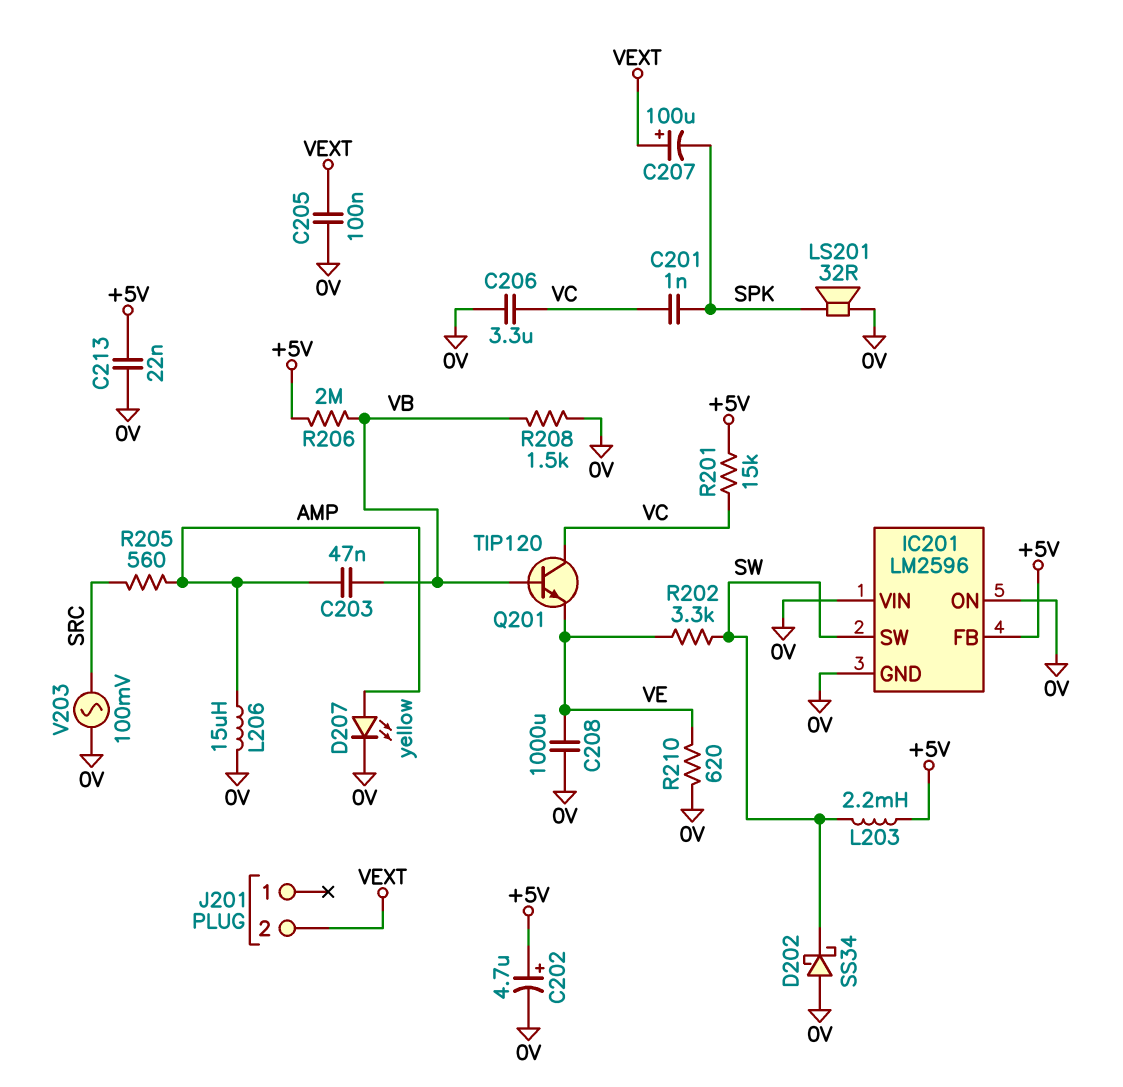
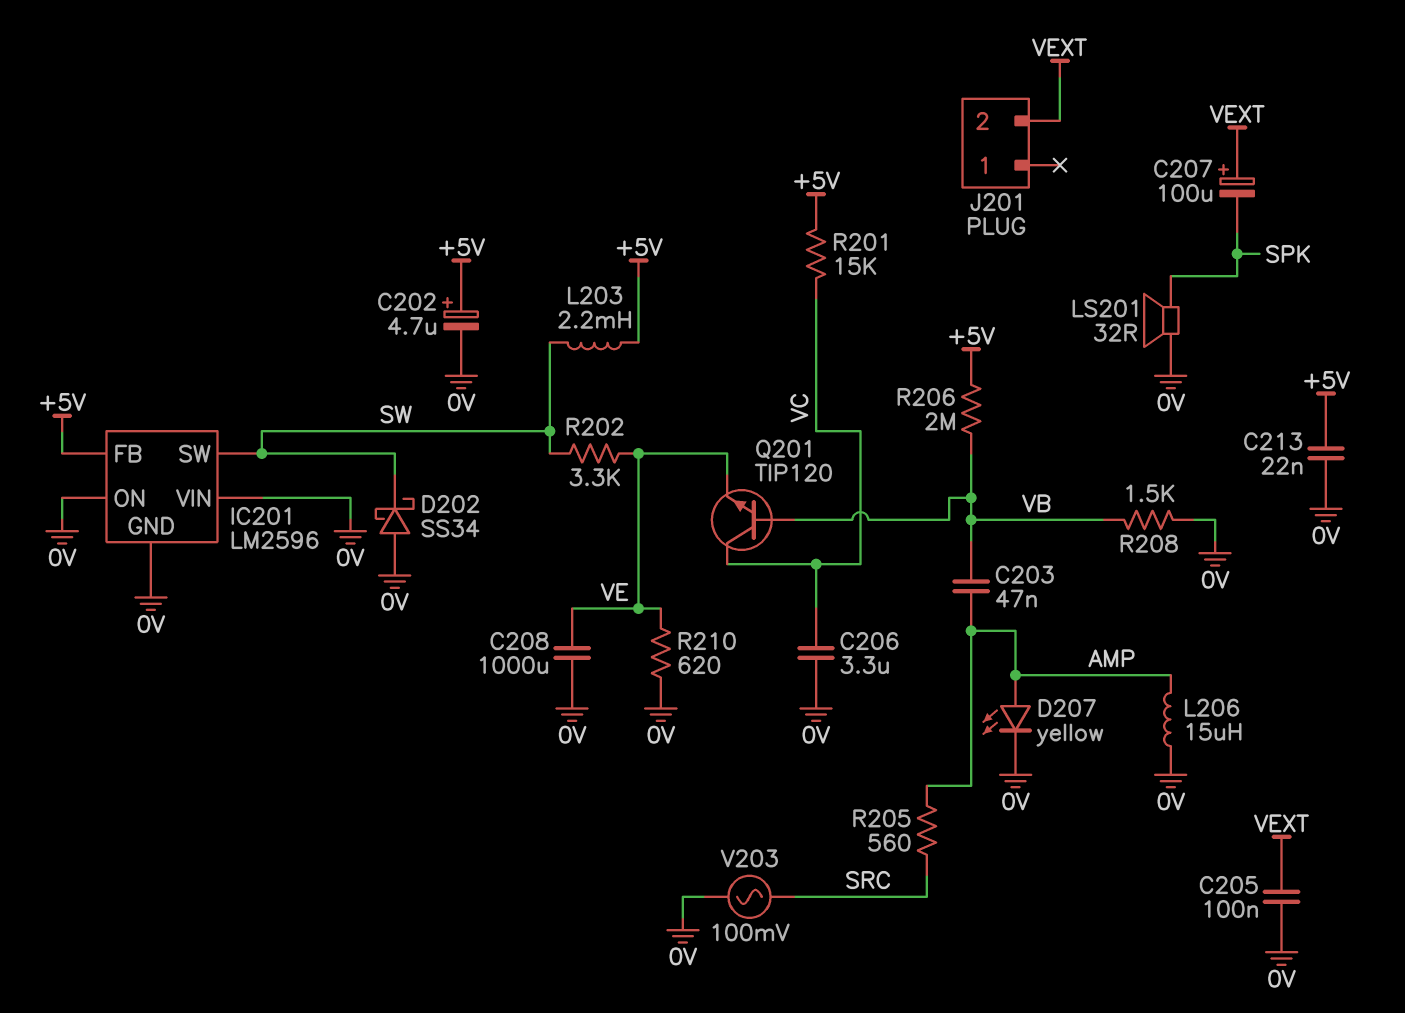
C201: 1nF (SPK, VC) -> none

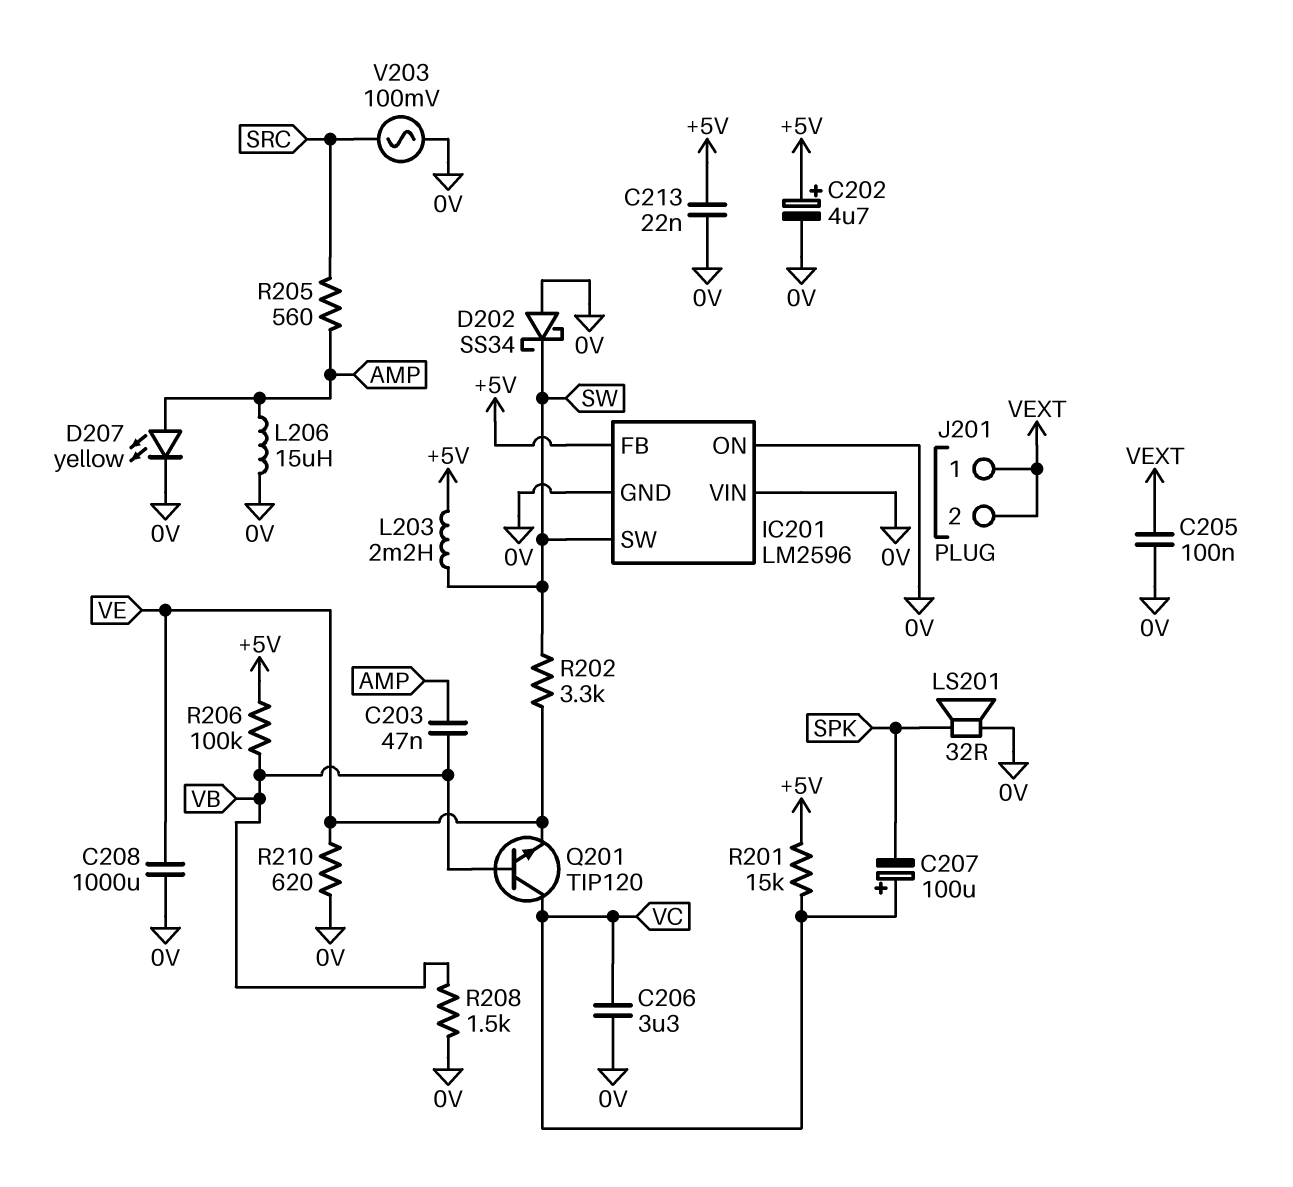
C207: 100uF (plus VEXT, minus SPK) -> 100uF (plus VC, minus SPK)
J201 pin 1: none -> VEXT
R206: 2M (+5V, VB) -> 100k (+5V, VB)

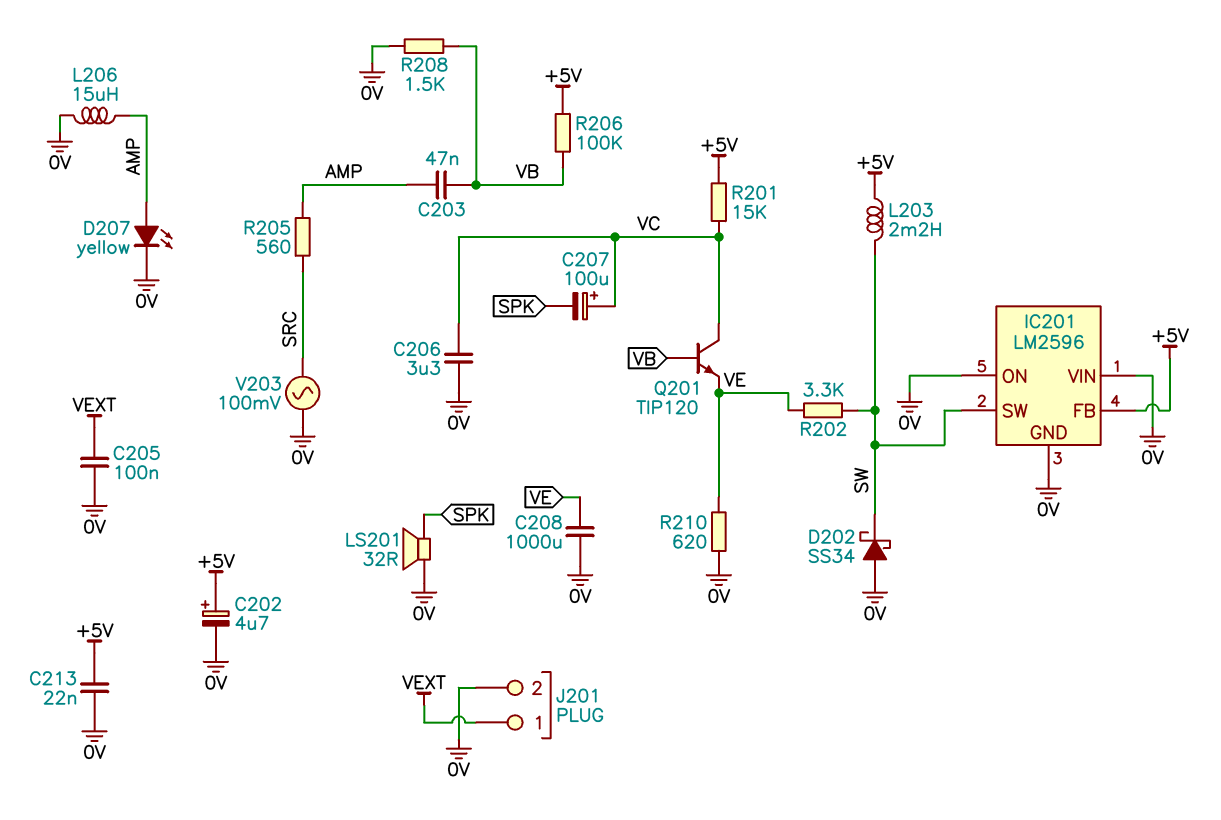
J201 pin 2: VEXT -> 0V

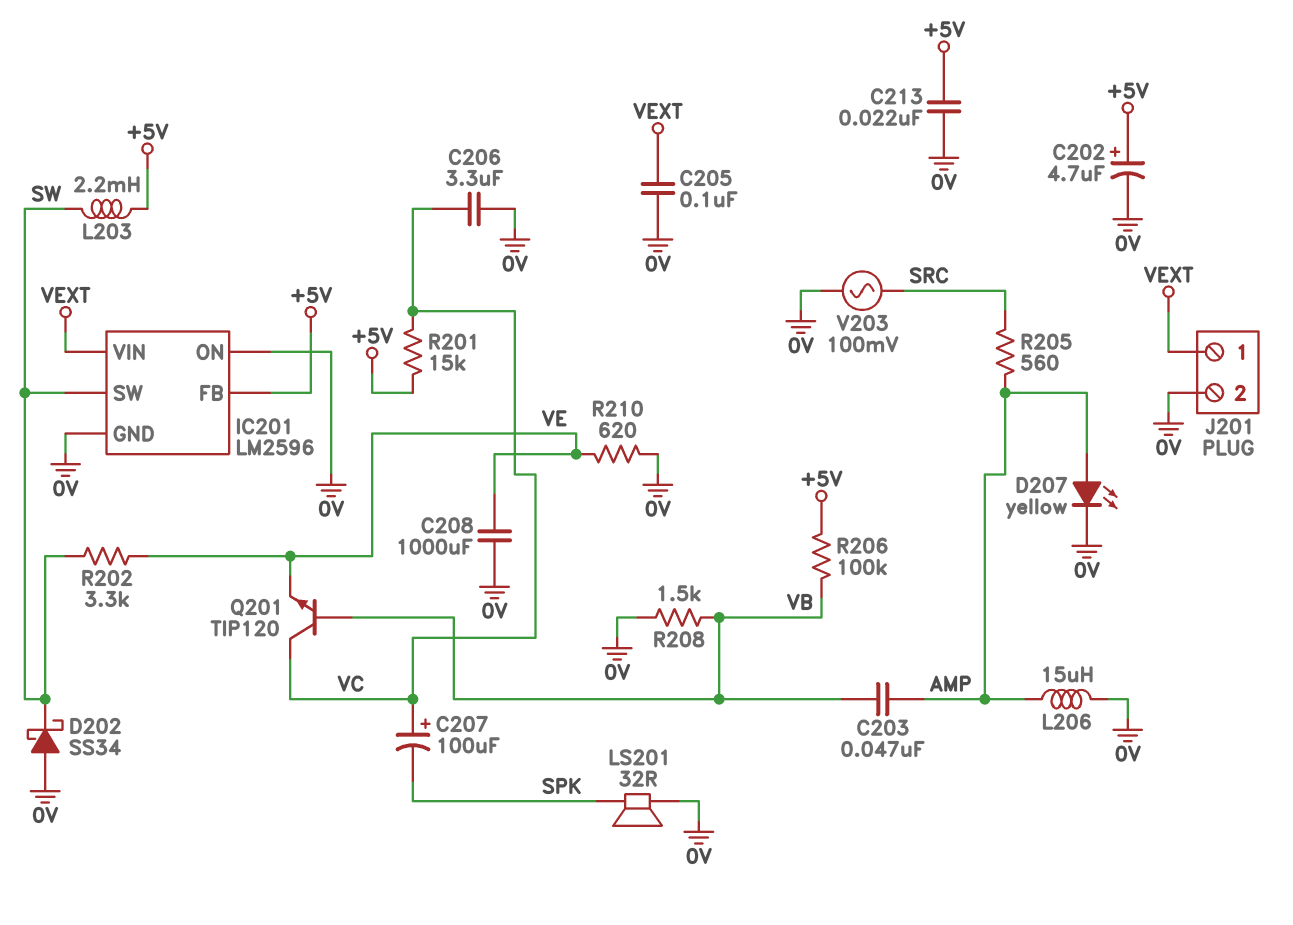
IC201 pin VIN: 0V -> VEXT

